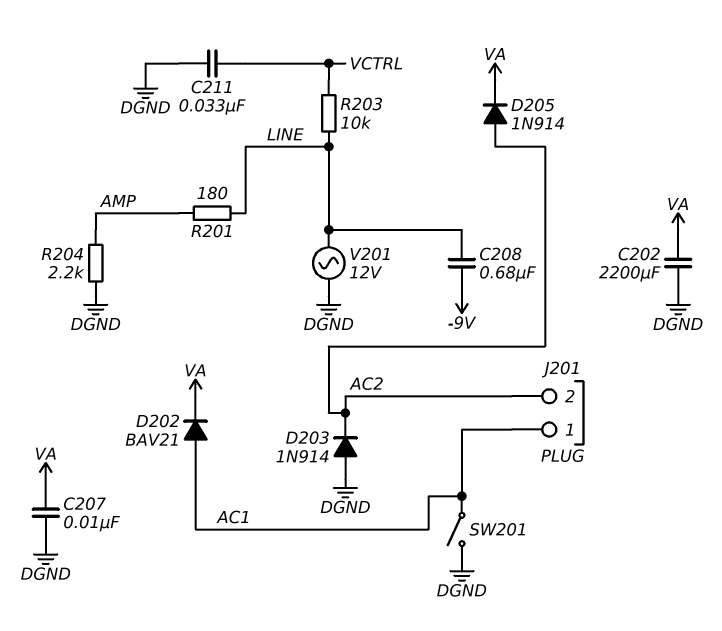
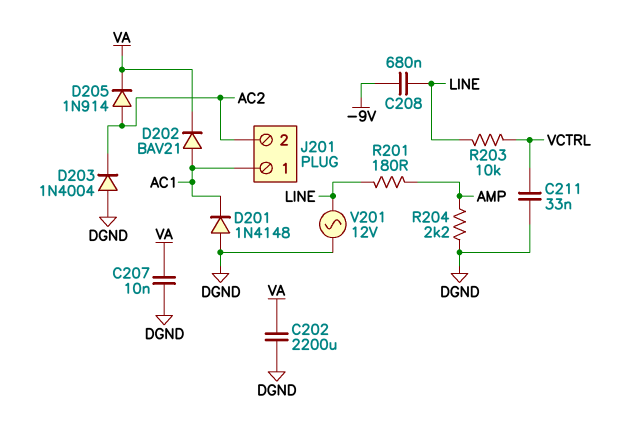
D201: none -> diode 1N4148 (A DGND, K AC1)
D203: diode 1N914 (A DGND, K AC2) -> diode 1N4004 (A DGND, K AC2)
SW201: switch (AC1, DGND) -> none

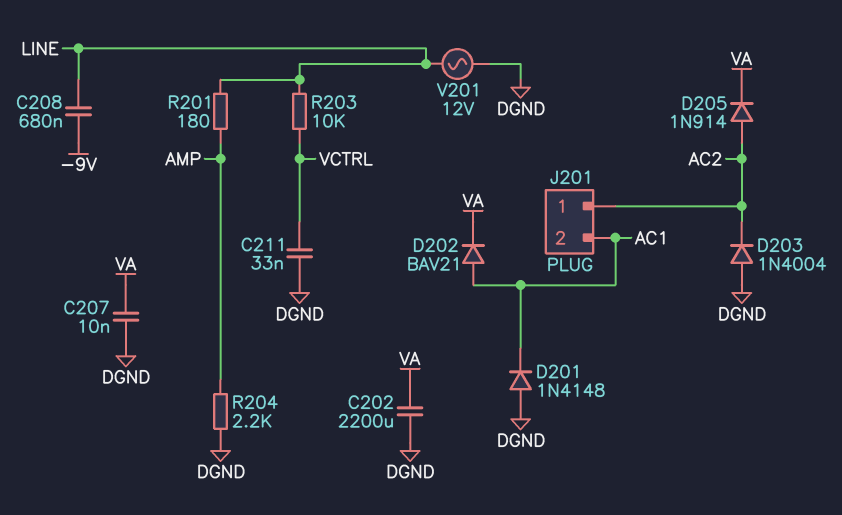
J201 pin 1: AC1 -> AC2
J201 pin 2: AC2 -> AC1

